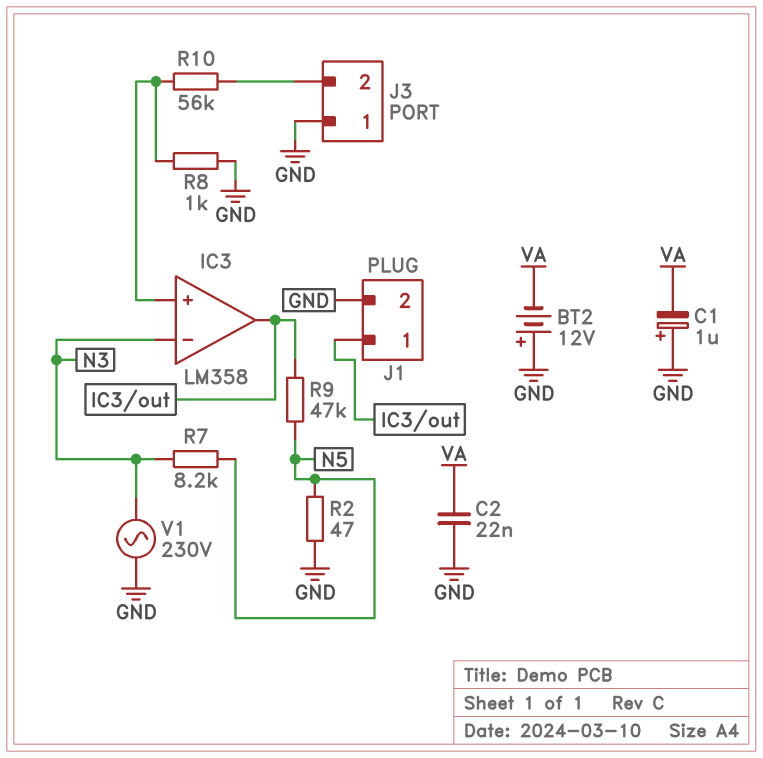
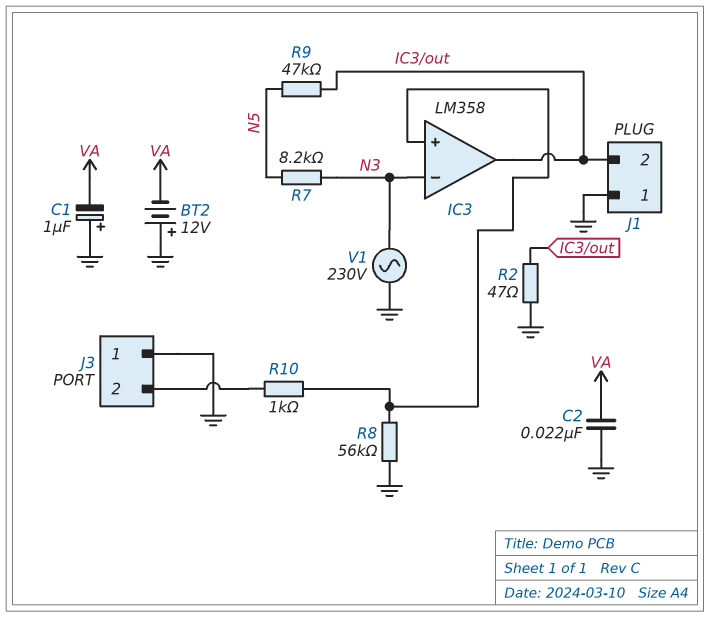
J1 pin 1: IC3/out -> GND
J1 pin 2: GND -> IC3/out
R2: 47 (GND, N5) -> 47 (GND, IC3/out)
R8: 1k (GND, IC3/in+) -> 56k (GND, IC3/in+)
R10: 56k (IC3/in+, J3/2) -> 1k (IC3/in+, J3/2)

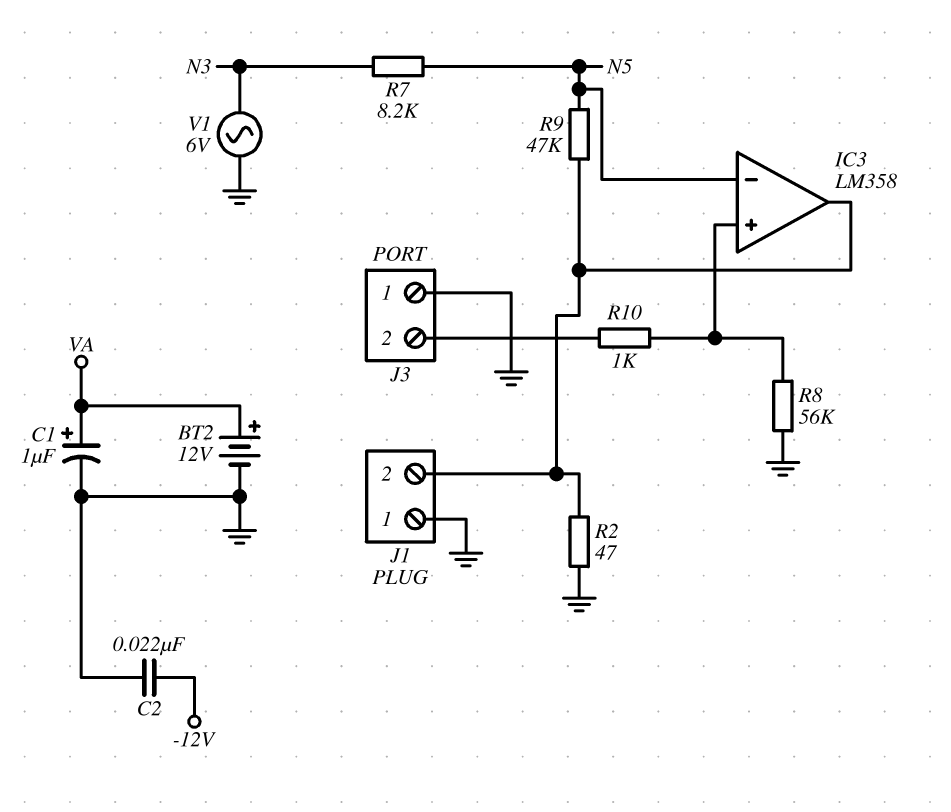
BT2: 12V (plus GND, minus VA) -> 12V (plus VA, minus GND)
C1: 1uF (plus GND, minus VA) -> 1uF (plus VA, minus GND)
C2: 22nF (GND, VA) -> 22nF (-12V, GND)
IC3 pin in-: N3 -> N5
V1: AC 230V (GND, N3) -> AC 6V (GND, N3)

